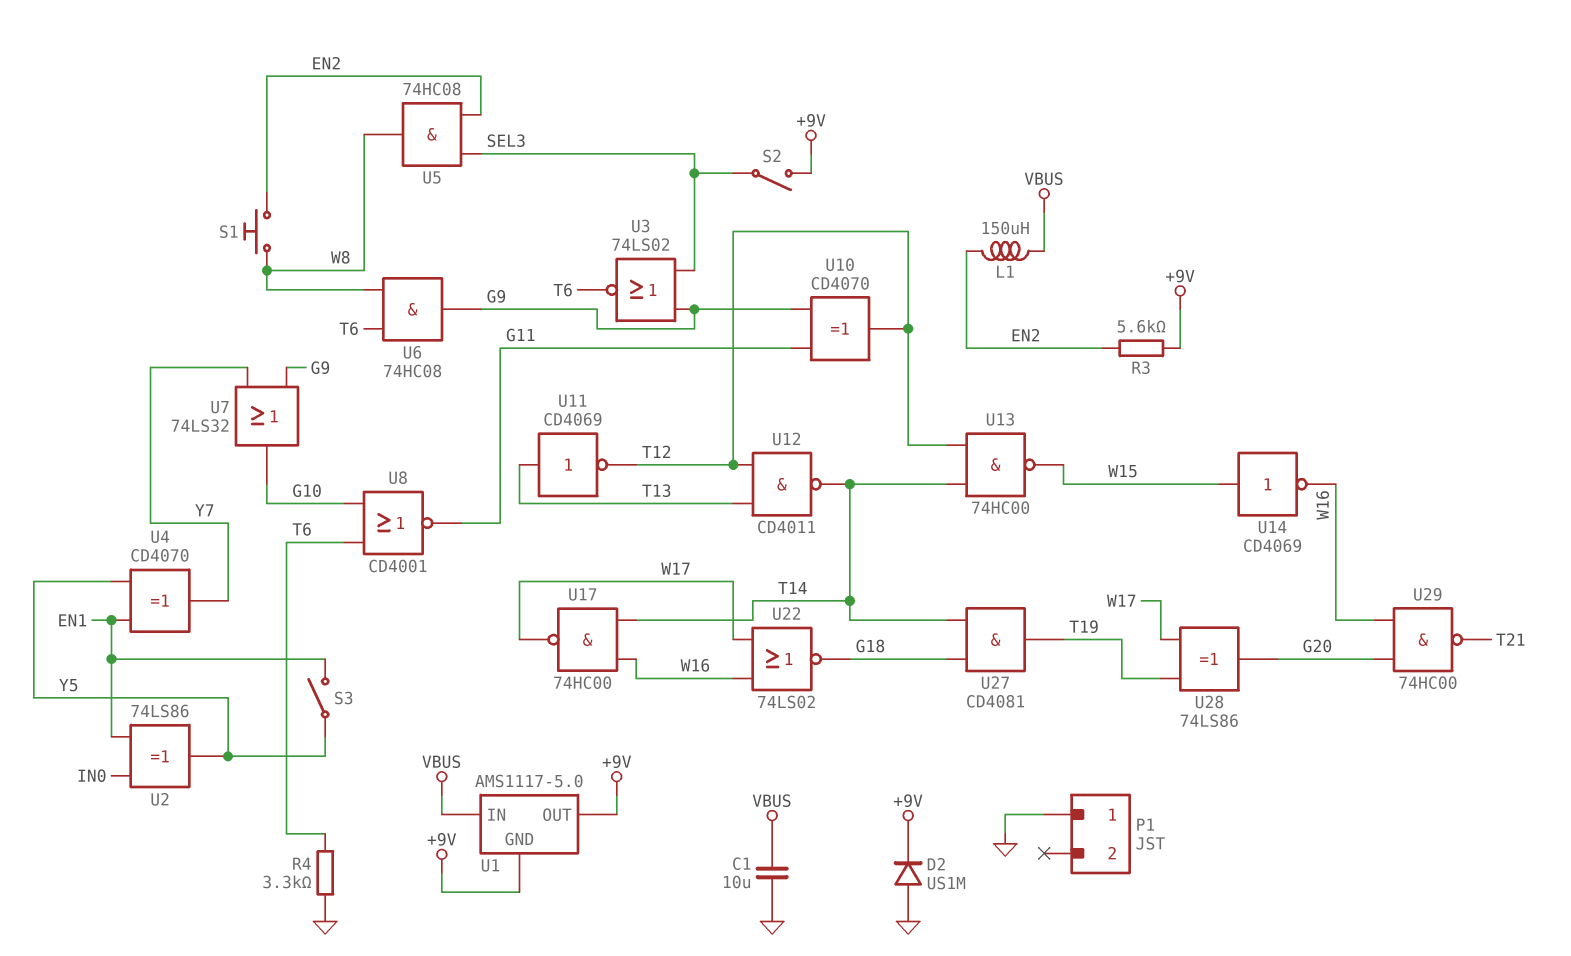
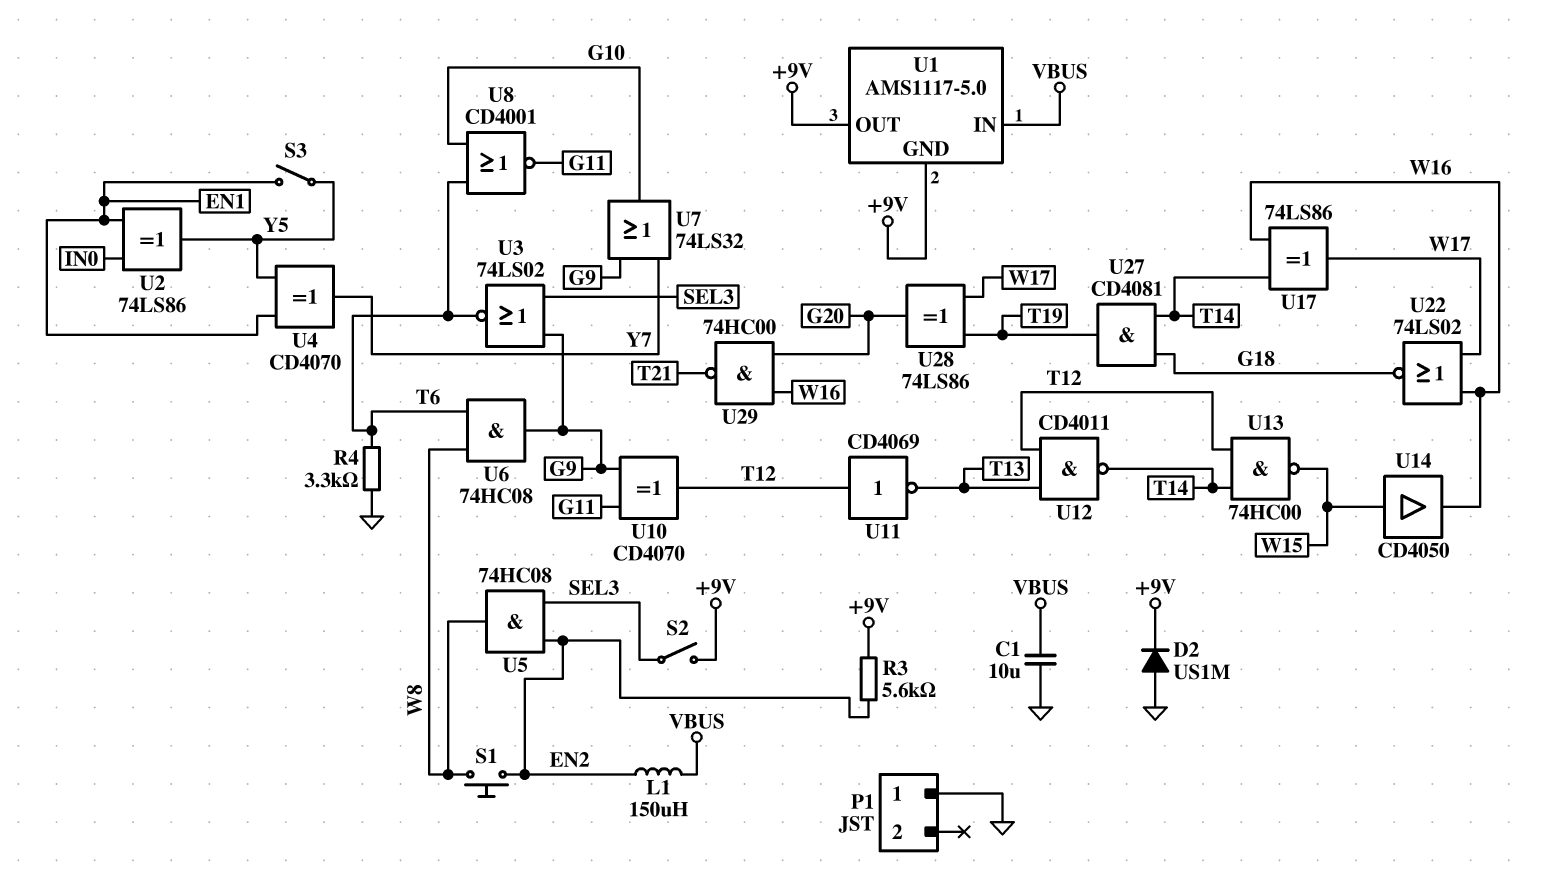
U11: NOT CD4069 (in T13, out T12) -> NOT CD4069 (in T12, out T13)
U14: NOT CD4069 (in W15, out W16) -> buffer CD4050 (in W15, out W16)
U17: NAND 74HC00 (in T14, in W16, out W17) -> XOR 74LS86 (in T14, in W16, out W17)

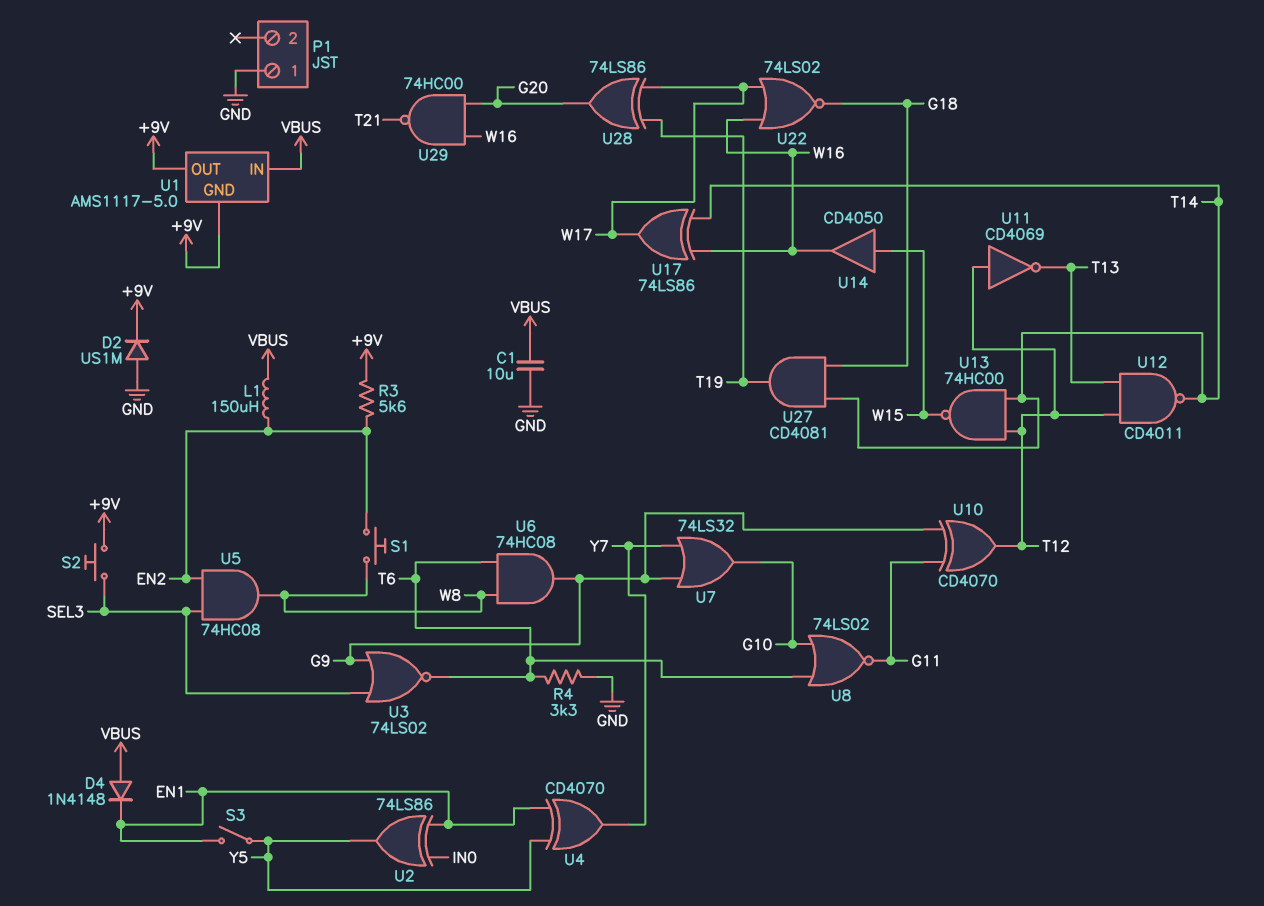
D4: none -> diode 1N4148 (A VBUS, K EN1)
S2: switch (+9V, SEL3) -> button (+9V, SEL3)
U8: NOR CD4001 (in G10, in T6, out G11) -> NOR 74LS02 (in G10, in T6, out G11)

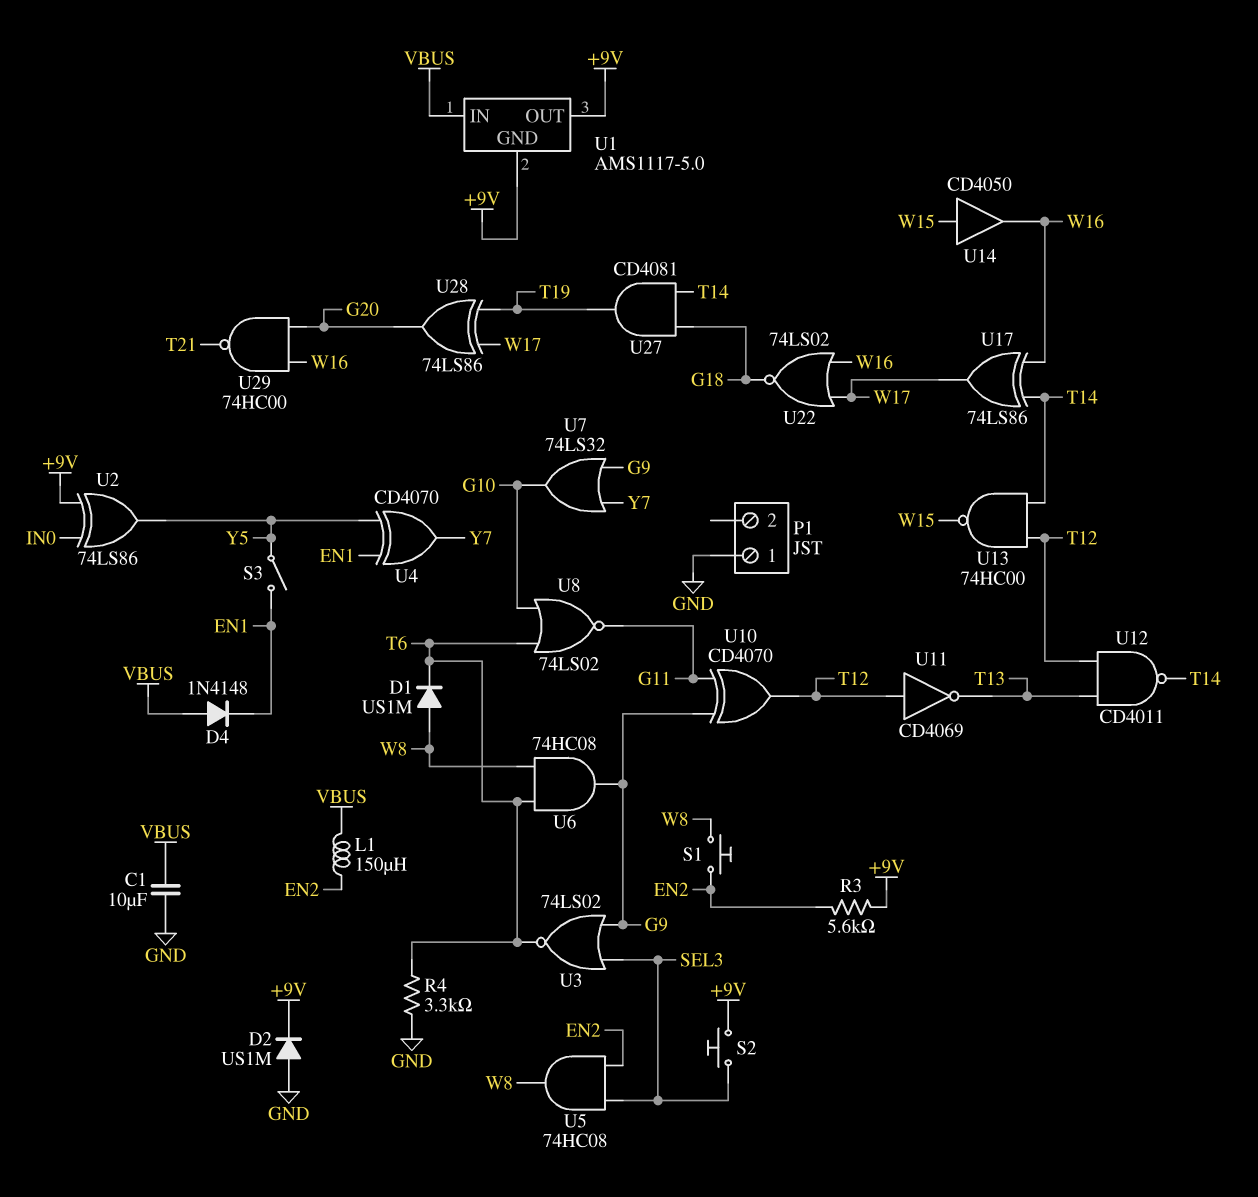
D1: none -> diode US1M (A W8, K T6)
U2: XOR 74LS86 (in EN1, in IN0, out Y5) -> XOR 74LS86 (in +9V, in IN0, out Y5)

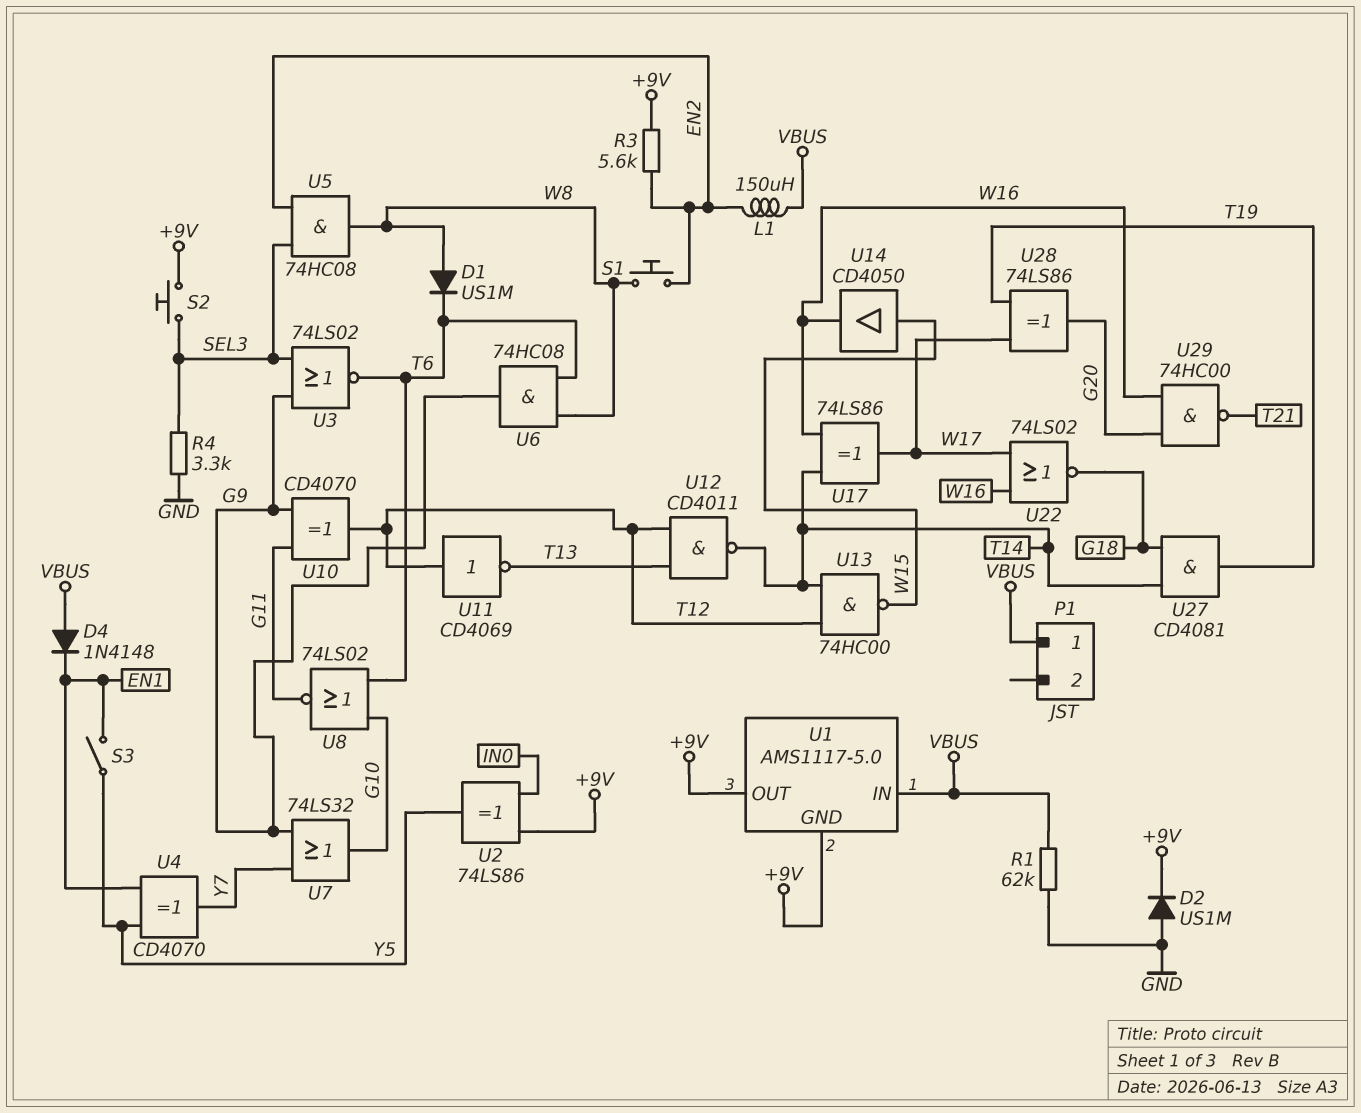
C1: 10uF (GND, VBUS) -> none
P1 pin 1: GND -> VBUS
R1: none -> 62k (GND, VBUS)
R4: 3.3k (GND, T6) -> 3.3k (GND, SEL3)

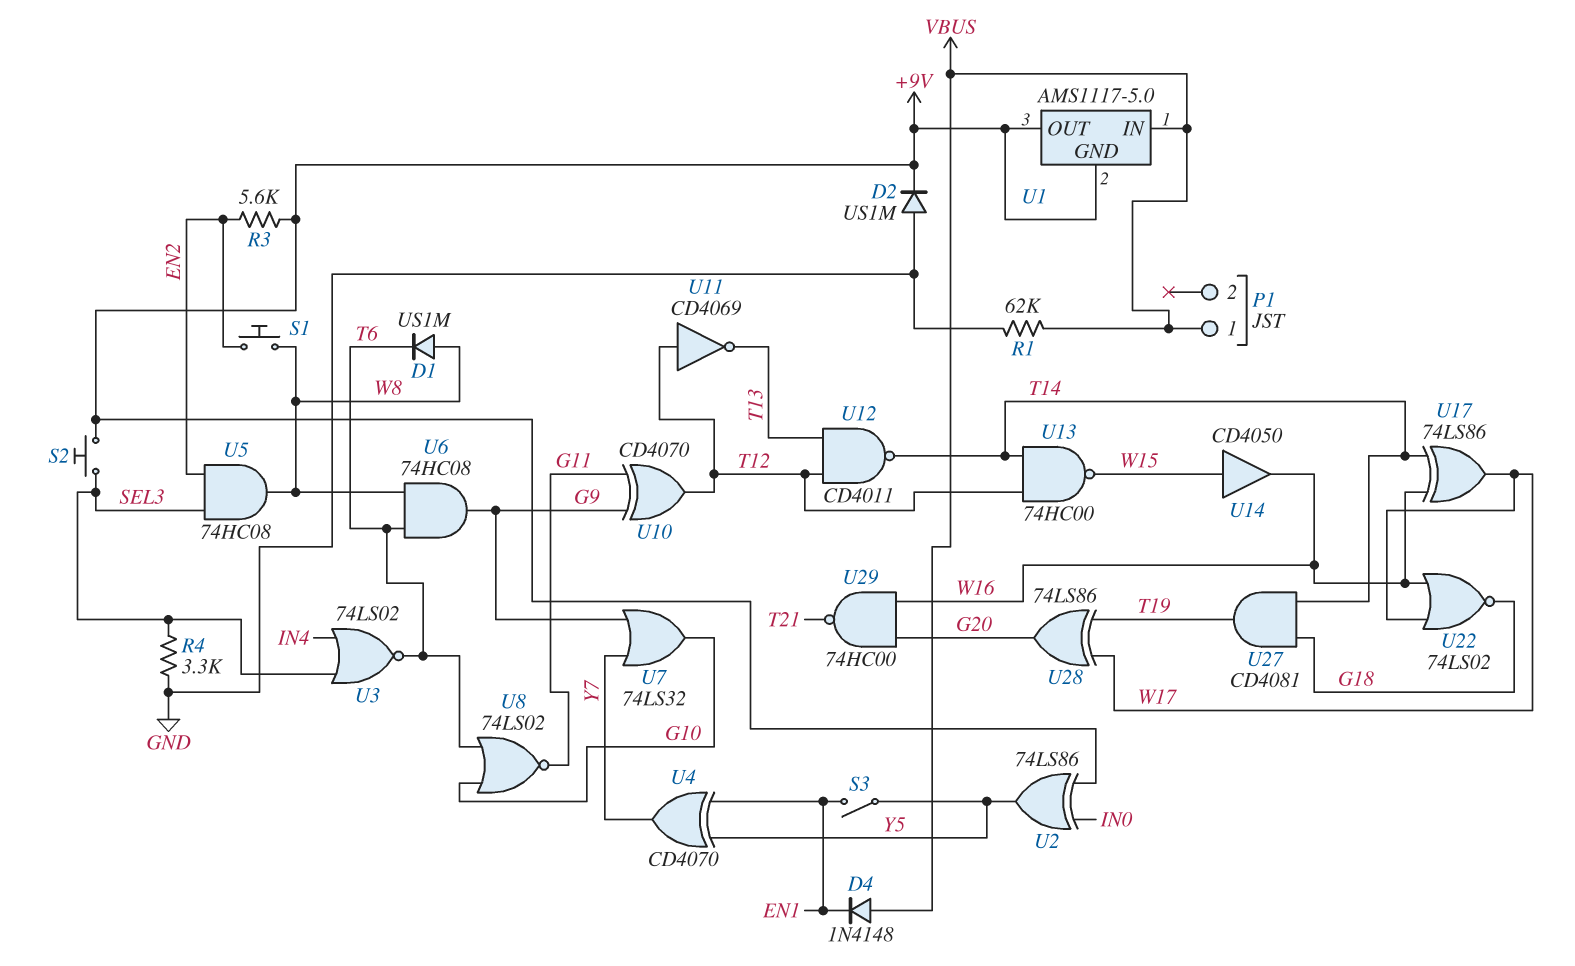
L1: 150uH (EN2, VBUS) -> none
U3: NOR 74LS02 (in G9, in SEL3, out T6) -> NOR 74LS02 (in IN4, in SEL3, out T6)

